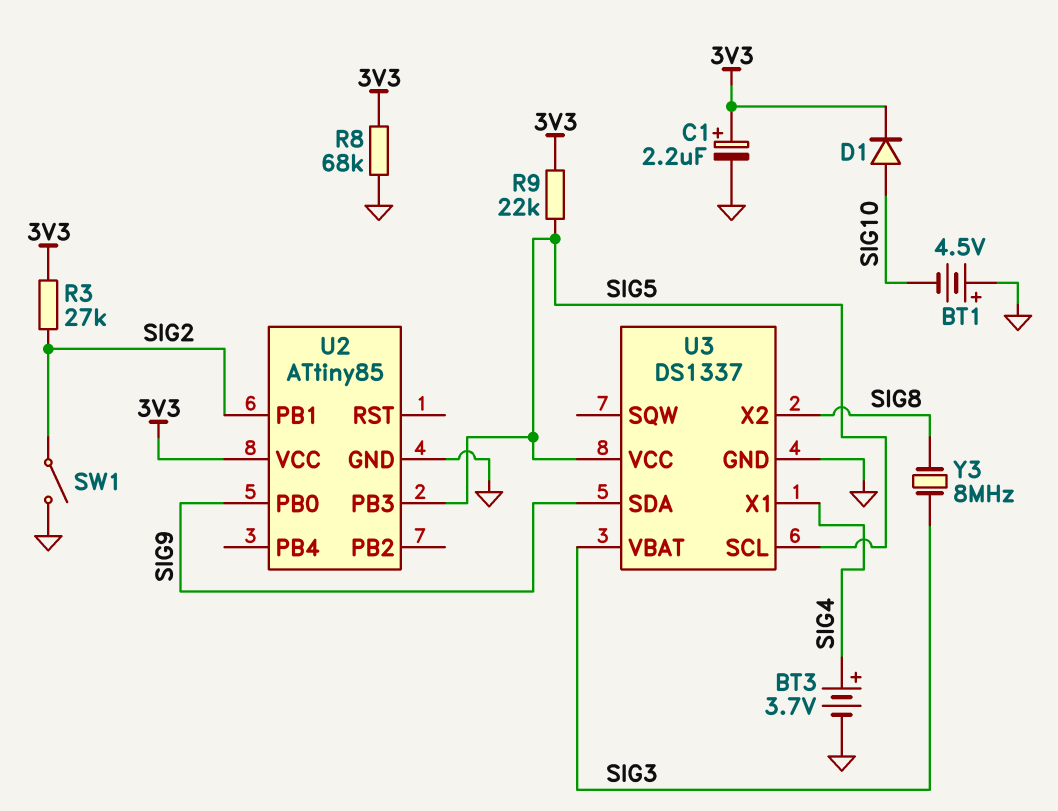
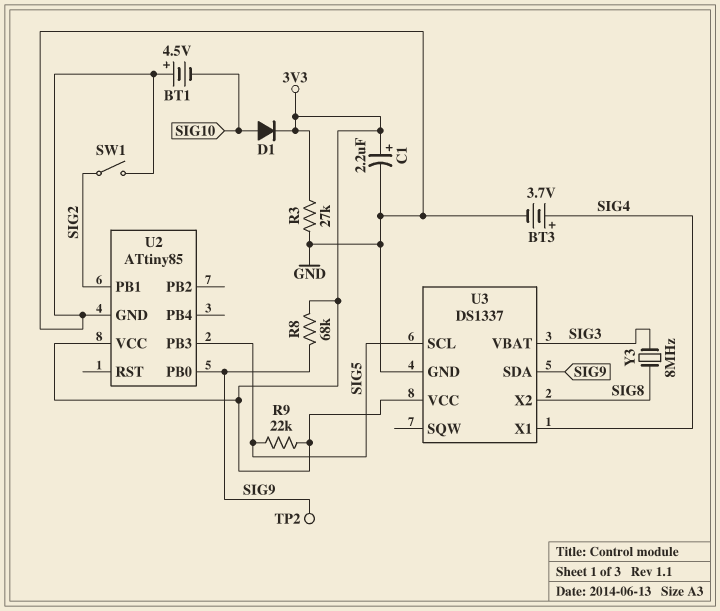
R3: 27k (3V3, SIG2) -> 27k (3V3, GND)
R8: 68k (3V3, GND) -> 68k (3V3, SIG9)
TP2: none -> test point (SIG9)
U3 pin VCC: SIG5 -> 3V3

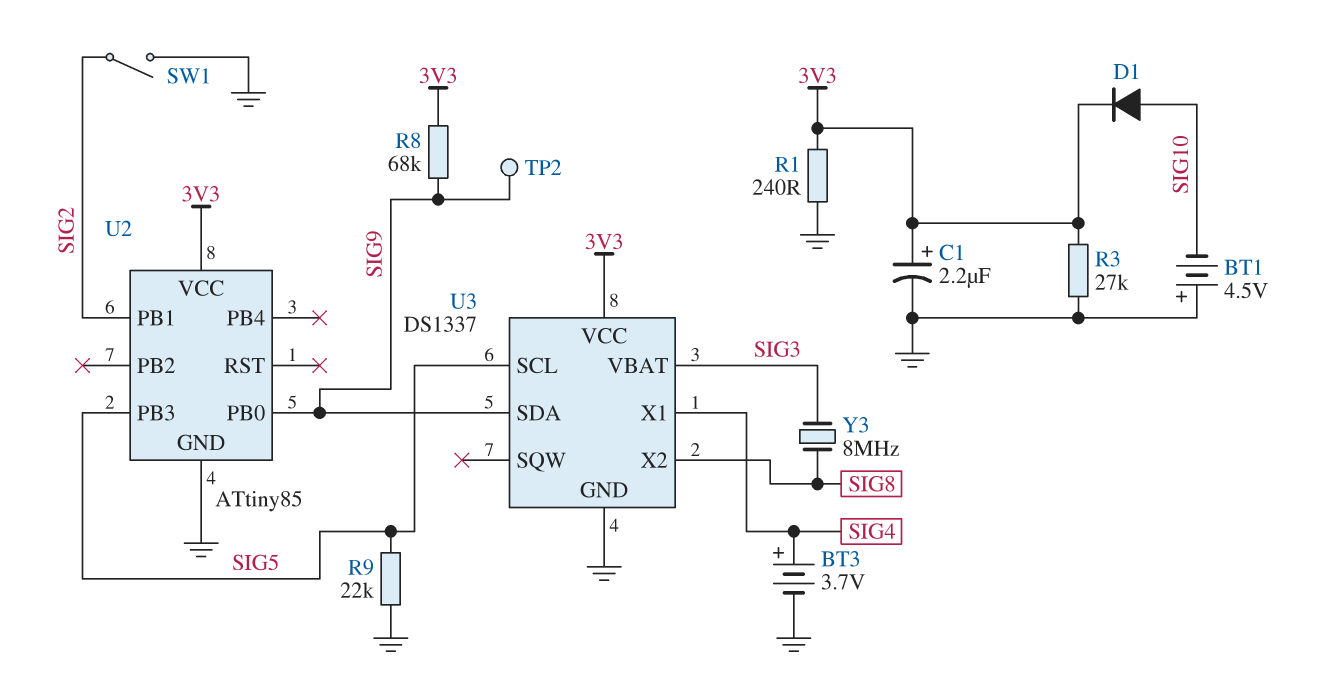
R1: none -> 240 (3V3, GND)
R9: 22k (3V3, SIG5) -> 22k (GND, SIG5)

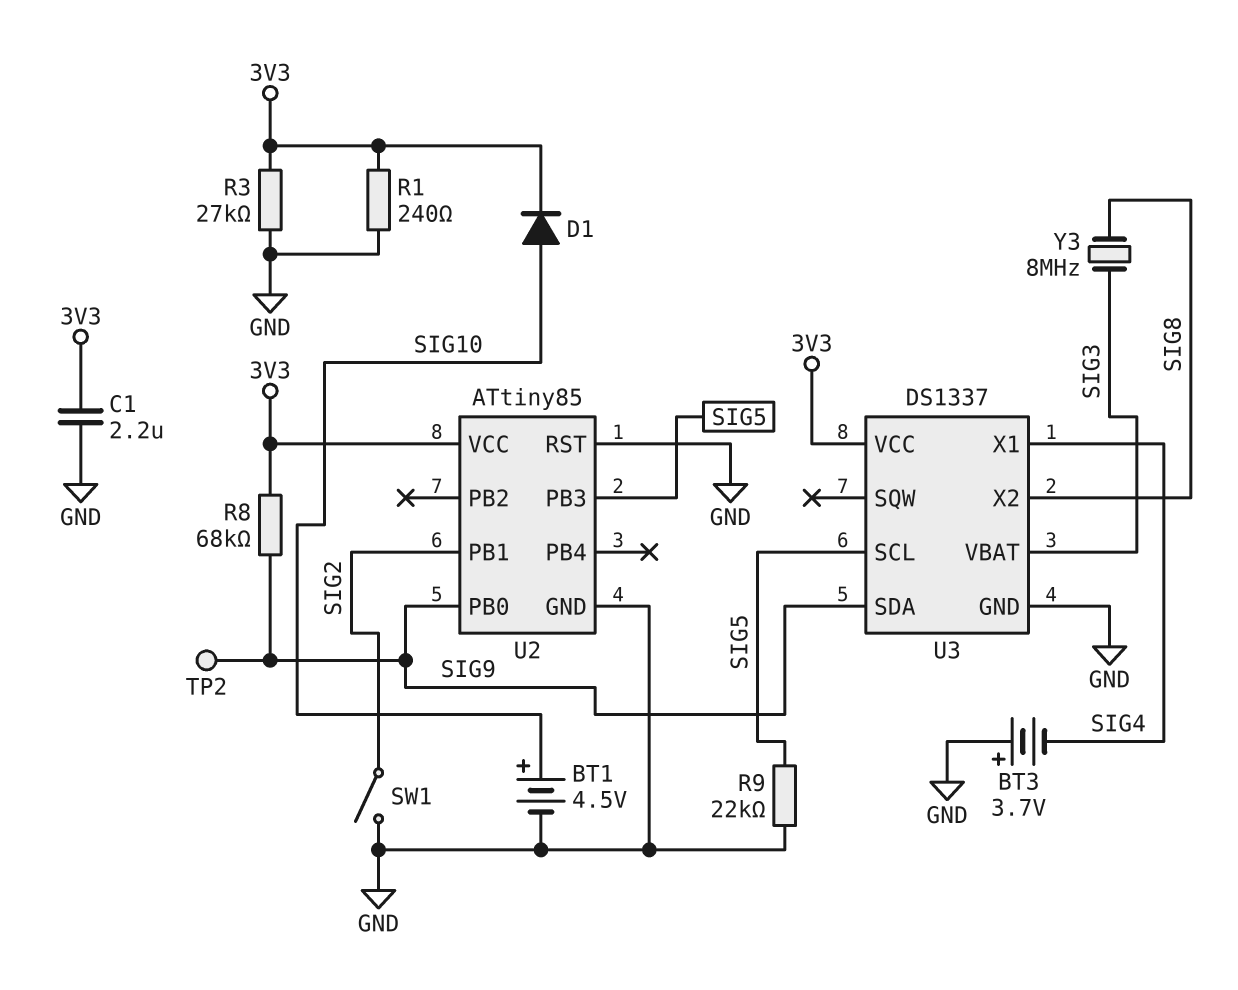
BT1: 4.5V (plus GND, minus SIG10) -> 4.5V (plus SIG10, minus GND)
BT3: 3.7V (plus SIG4, minus GND) -> 3.7V (plus GND, minus SIG4)
C1: 2.2uF (plus 3V3, minus GND) -> 2.2uF (3V3, GND)
U2 pin RST: none -> GND

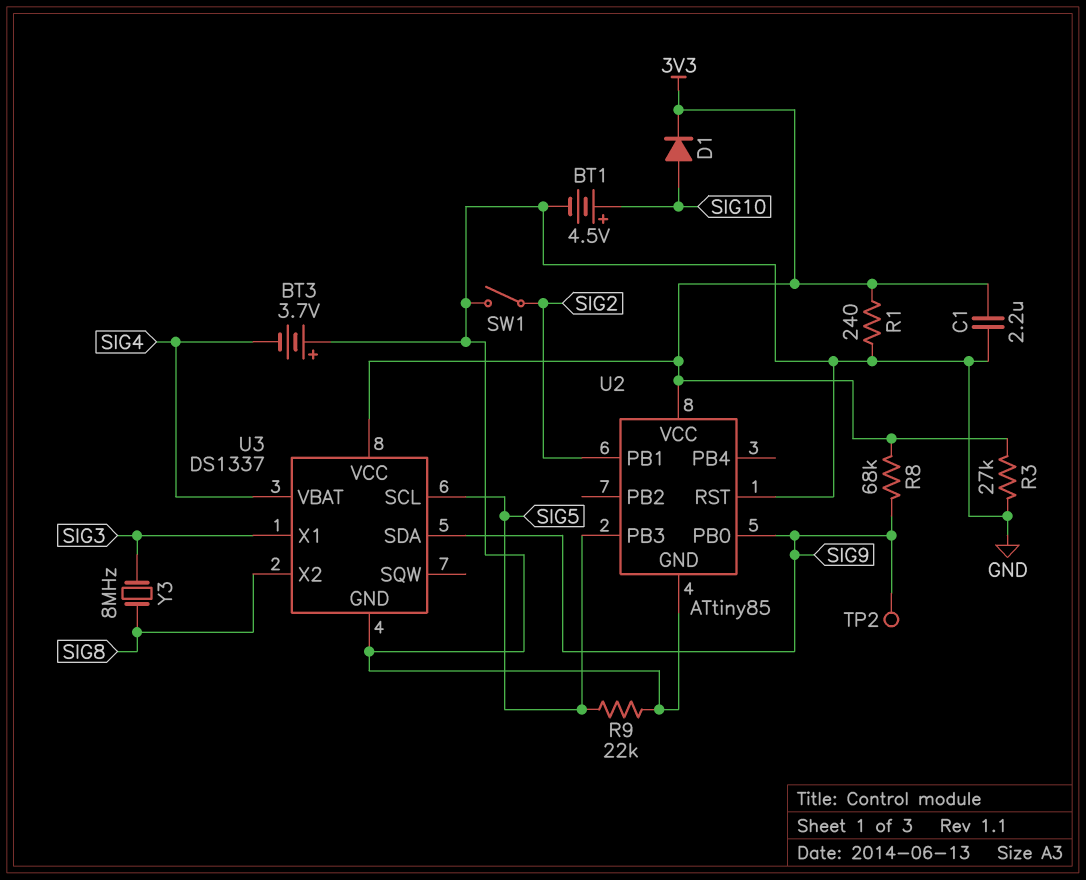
U3 pin VBAT: SIG3 -> SIG4
U3 pin X1: SIG4 -> SIG3

